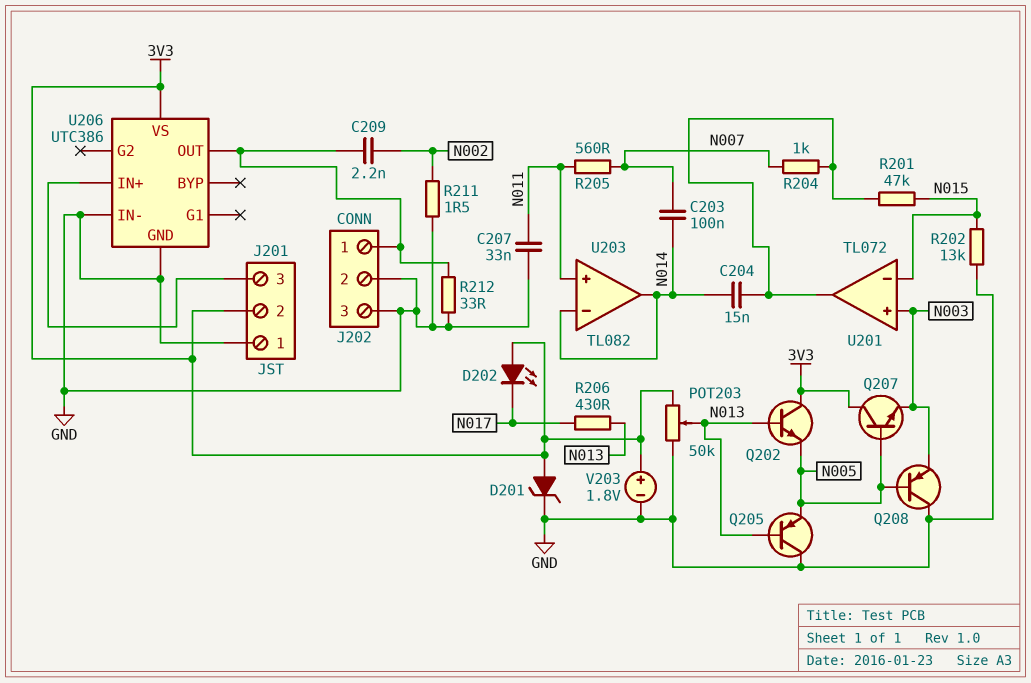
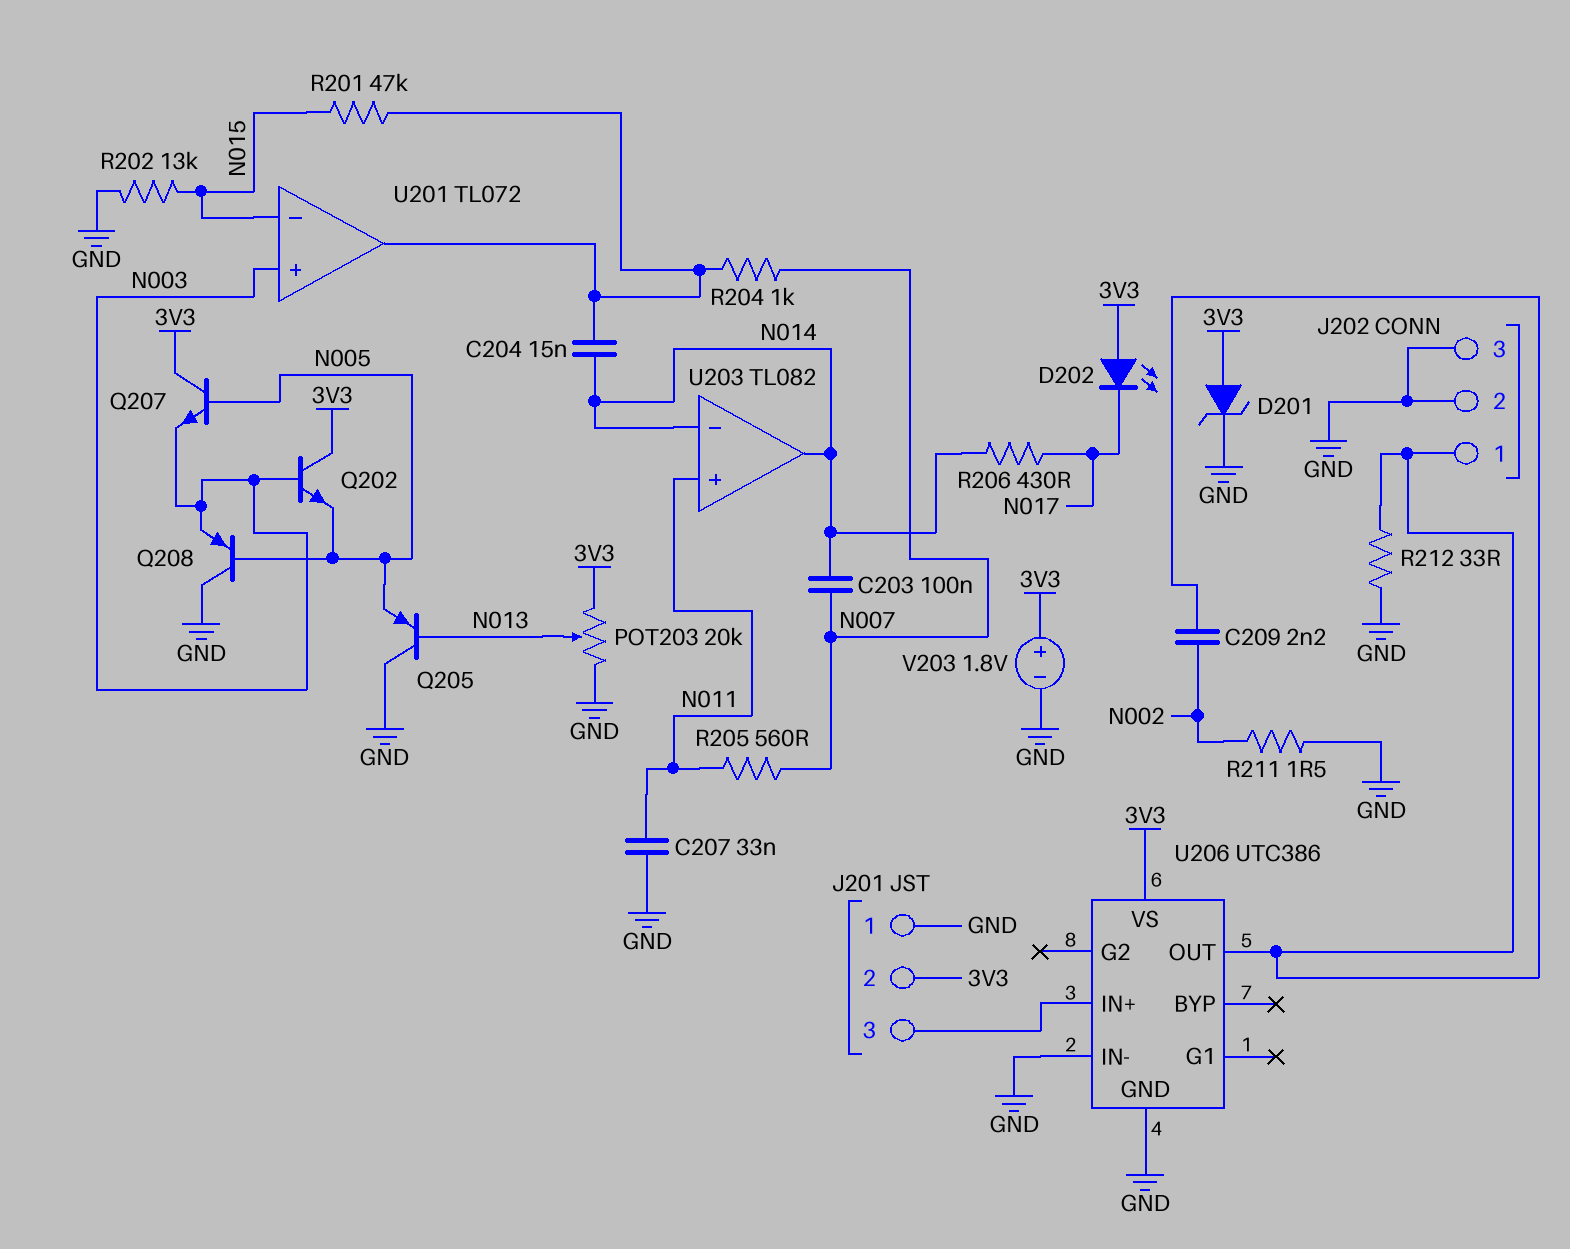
POT203: 50k (3V3, GND, wiper N013) -> 20k (3V3, GND, wiper N013)
Q202: NPN (B N013, C 3V3, E N005) -> NPN (B N003, C 3V3, E N005)
R206: 430 (N013, N017) -> 430 (N014, N017)

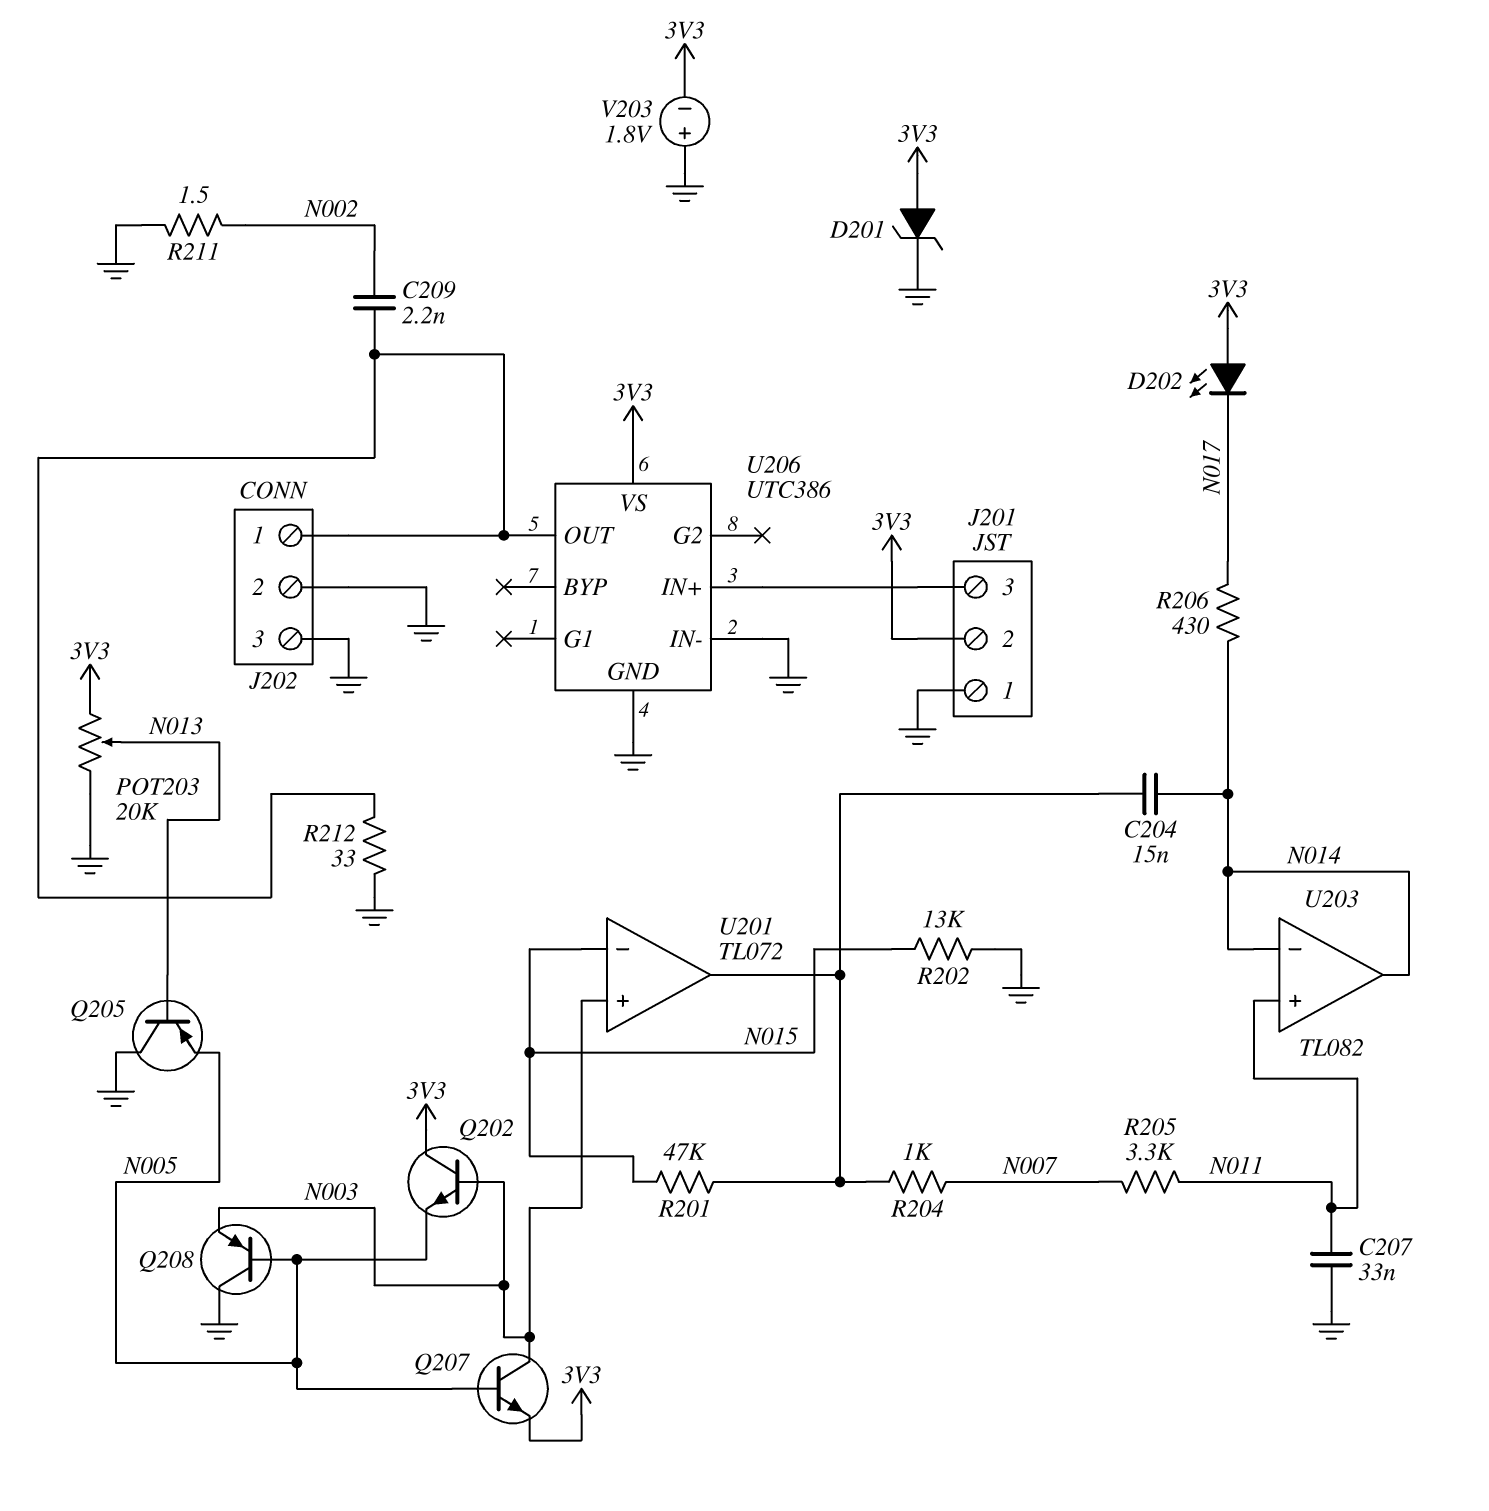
C203: 100nF (N007, N014) -> none
Q207: NPN (B N005, C 3V3, E N003) -> NPN (B N005, C N003, E 3V3)
R205: 560 (N007, N011) -> 3.3k (N007, N011)
V203: 1.8V (plus 3V3, minus GND) -> 1.8V (plus GND, minus 3V3)

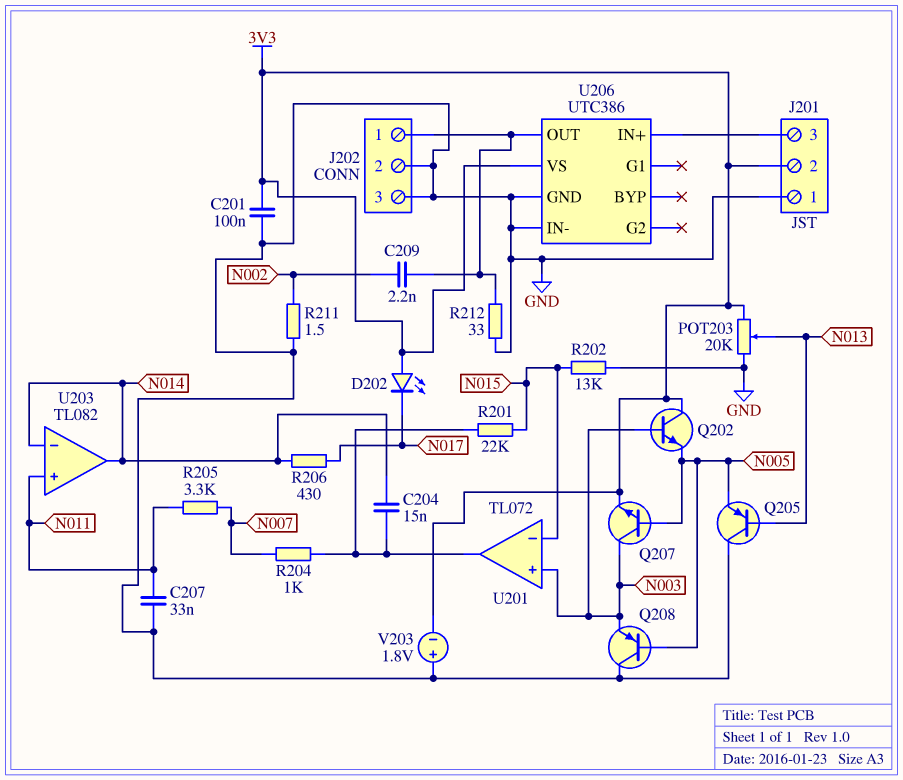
C201: none -> 100nF (3V3, GND)
D201: zener (A 3V3, K GND) -> none
R201: 47k (N015, U201/out) -> 22k (N015, U201/out)

